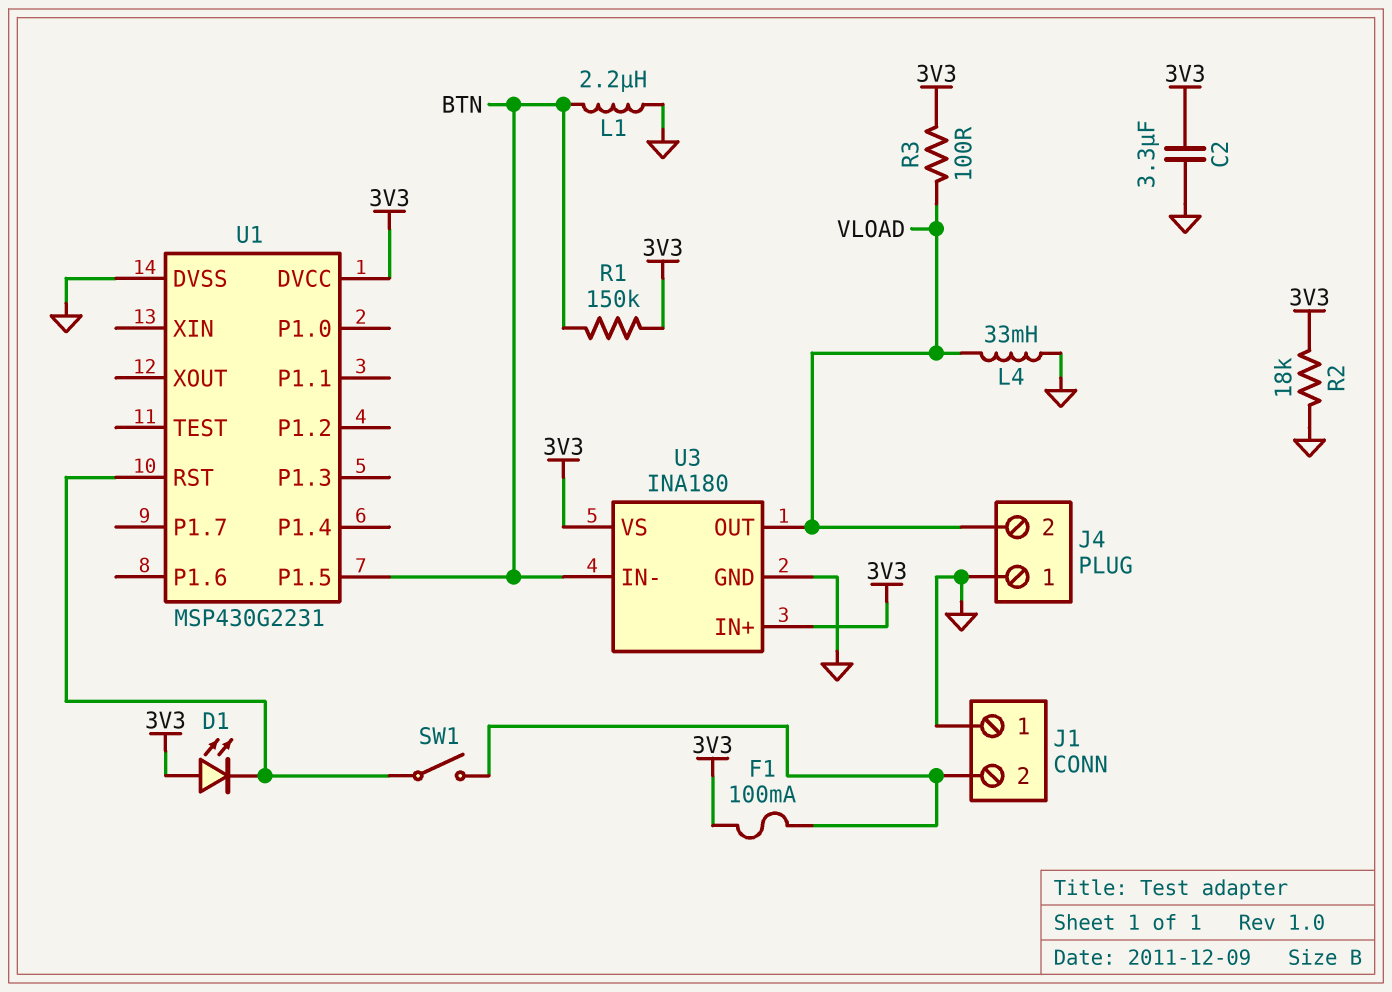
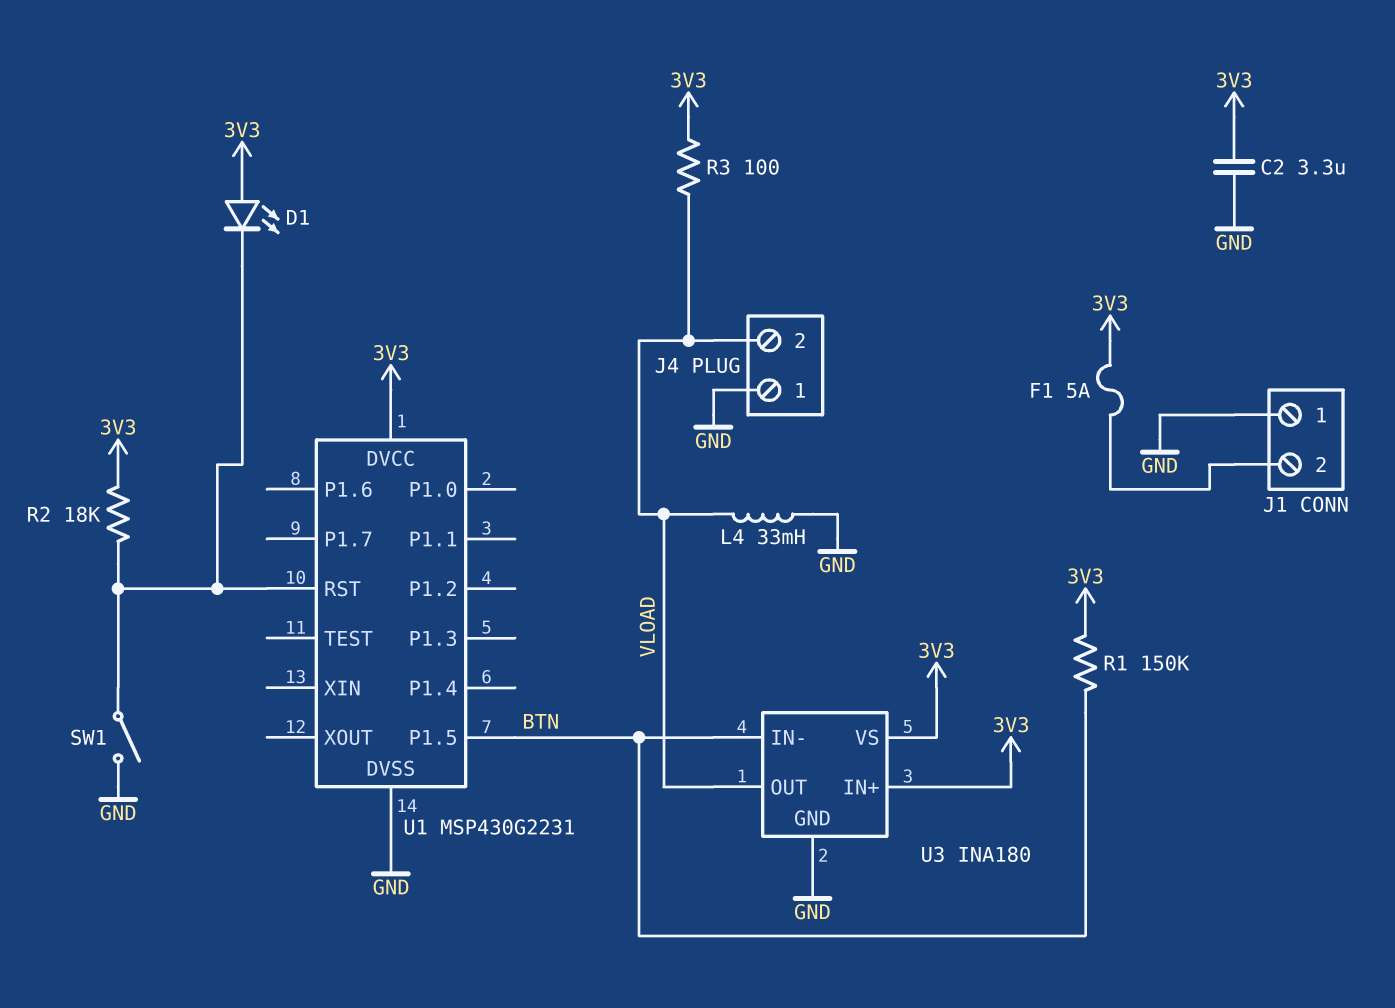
F1: 100mA (3V3, J1/2) -> 5A (3V3, J1/2)
L1: 2.2uH (BTN, GND) -> none
R2: 18k (3V3, GND) -> 18k (3V3, U1/RST)
SW1: switch (J1/2, U1/RST) -> switch (GND, U1/RST)

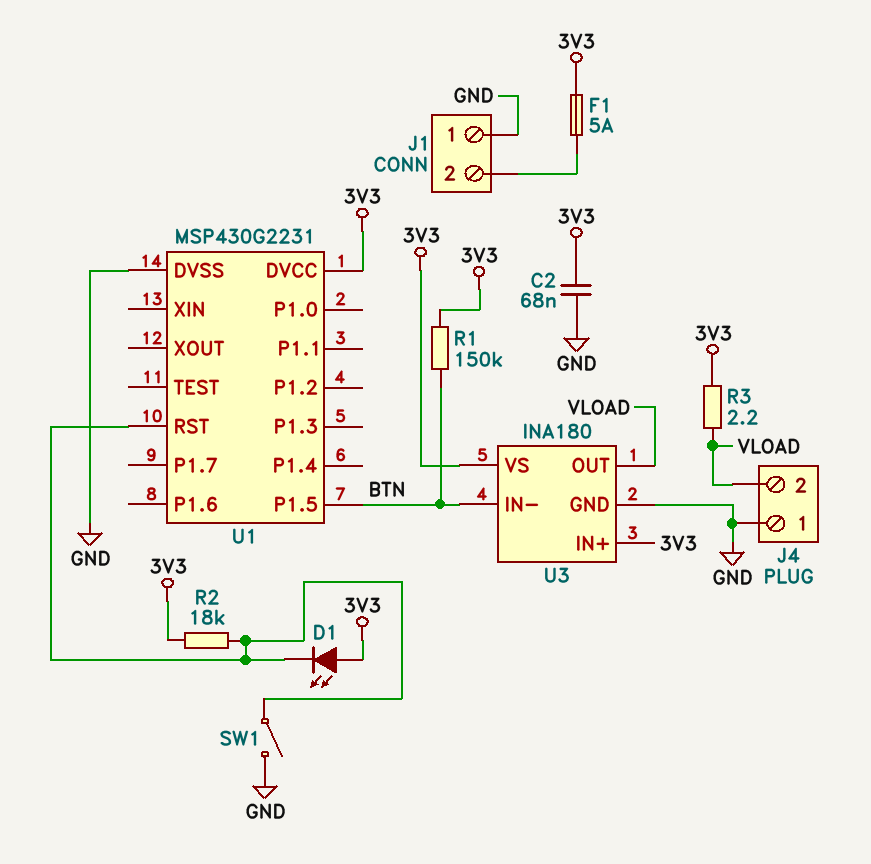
C2: 3.3uF (3V3, GND) -> 68nF (3V3, GND)
L4: 33mH (GND, VLOAD) -> none
R3: 100 (3V3, VLOAD) -> 2.2 (3V3, VLOAD)

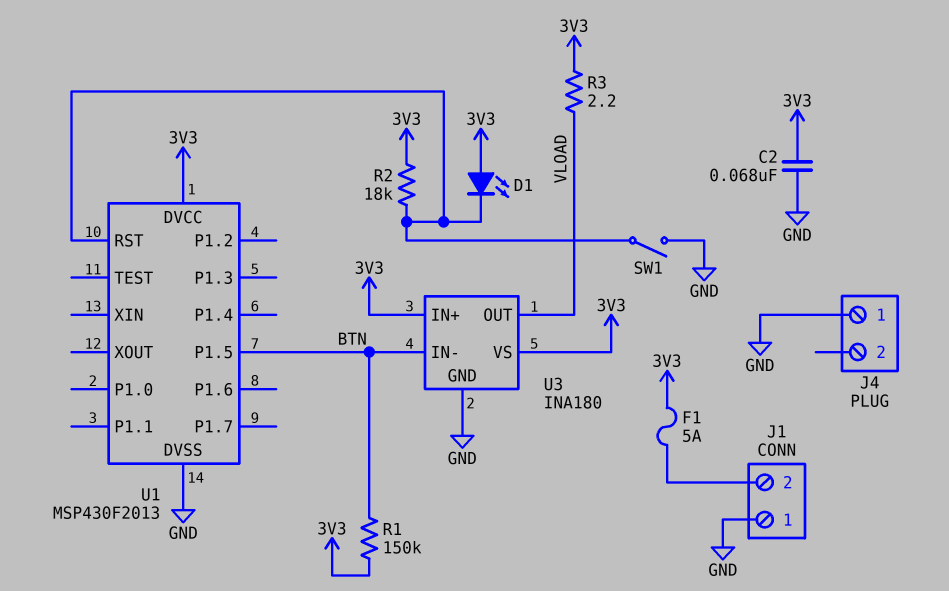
J4 pin 2: VLOAD -> none
U1: MSP430G2231 -> MSP430F2013

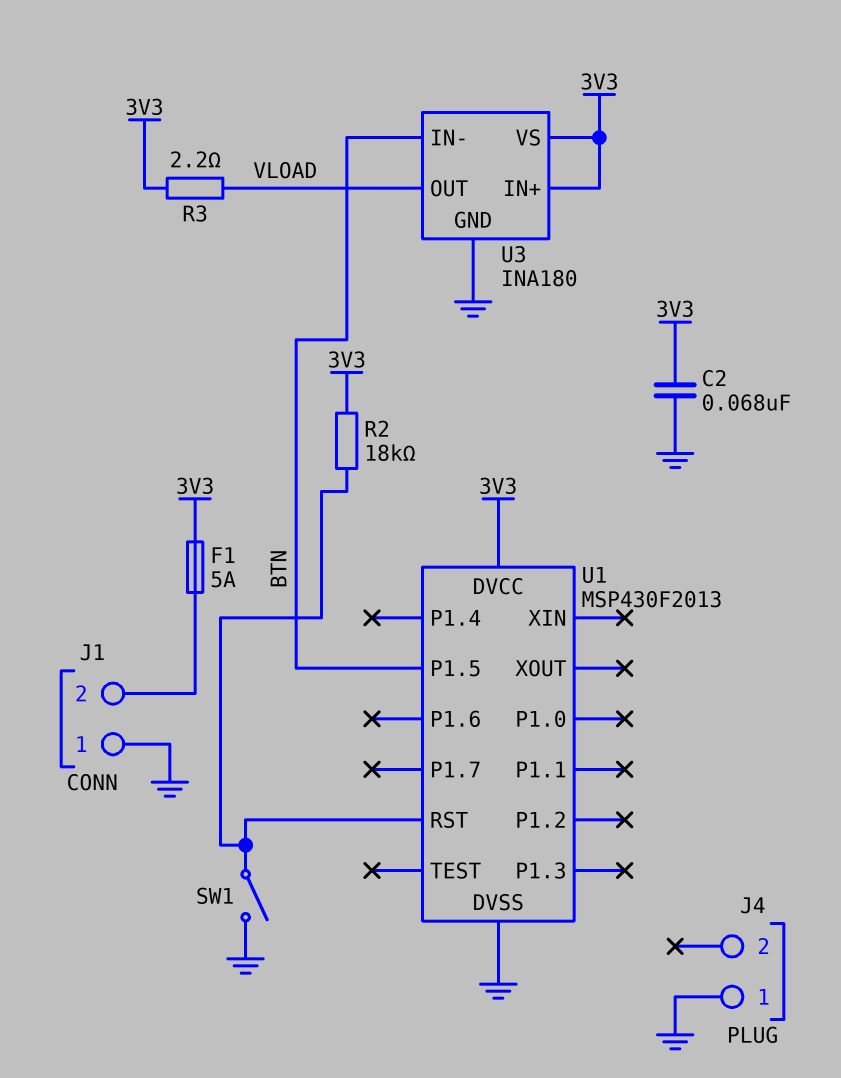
D1: LED (A 3V3, K U1/RST) -> none
R1: 150k (3V3, BTN) -> none

